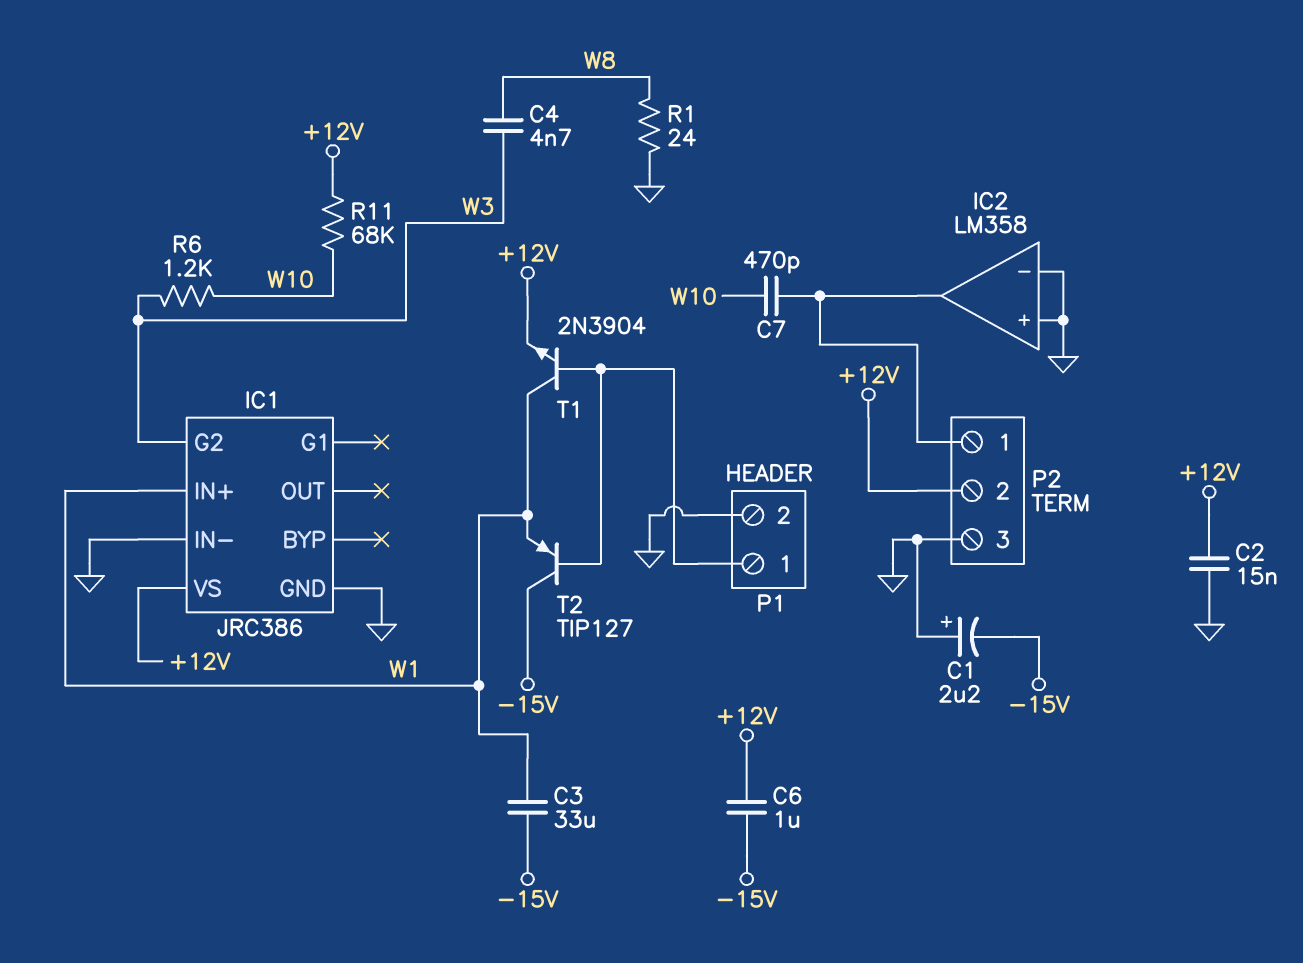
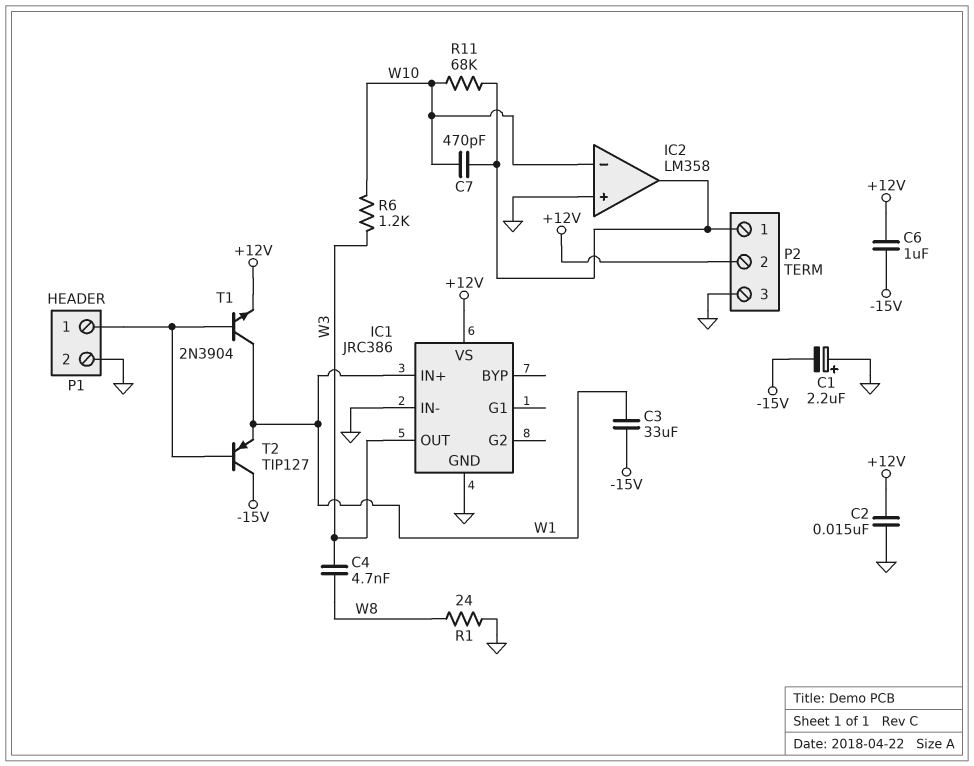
IC1 pin G2: W3 -> none
IC1 pin OUT: none -> W3
IC2 pin in-: GND -> W10
R11: 68k (+12V, W10) -> 68k (IC2/out, W10)

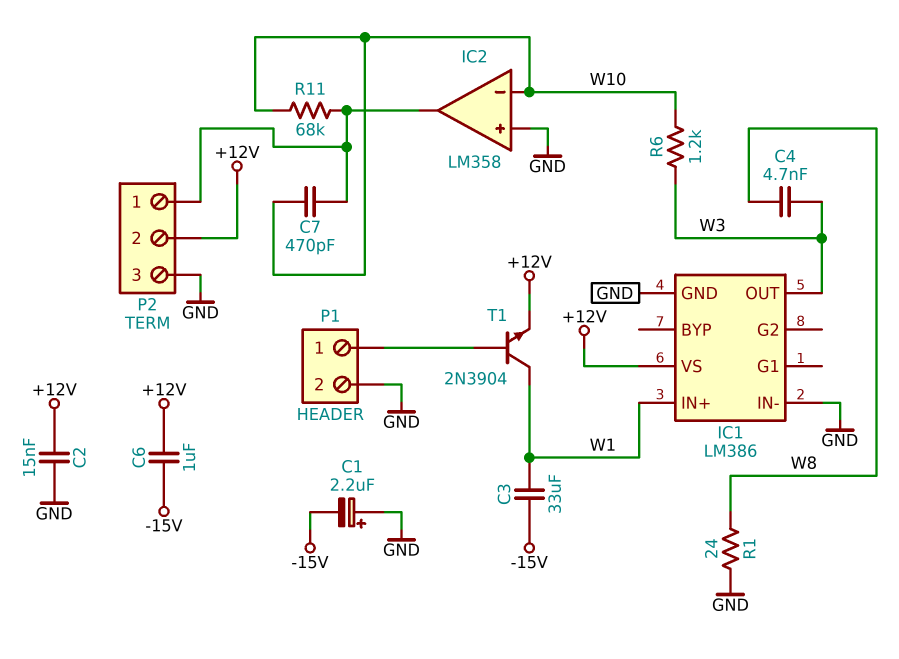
IC1: JRC386 -> LM386
T2: PNP TIP127 (B P1/1, C -15V, E W1) -> none

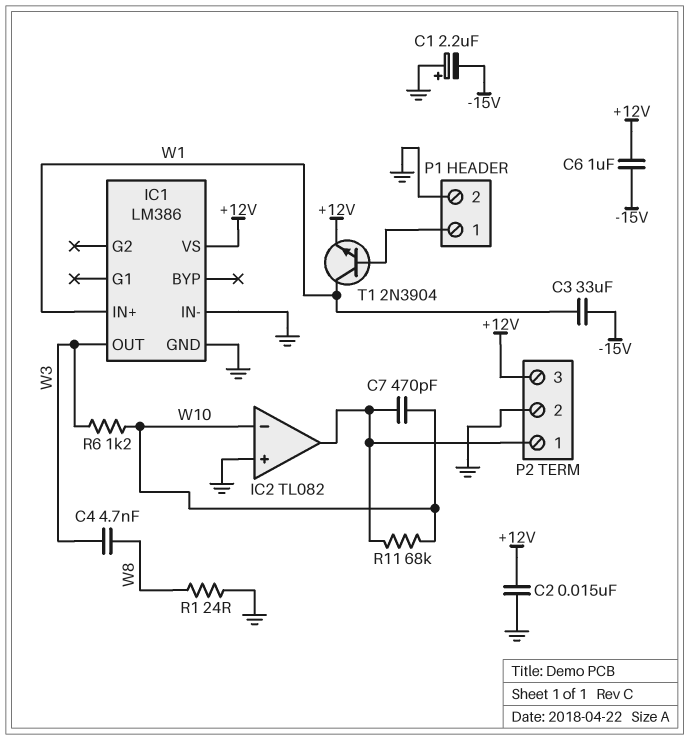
IC2: LM358 -> TL082
P2 pin 2: +12V -> GND
P2 pin 3: GND -> +12V

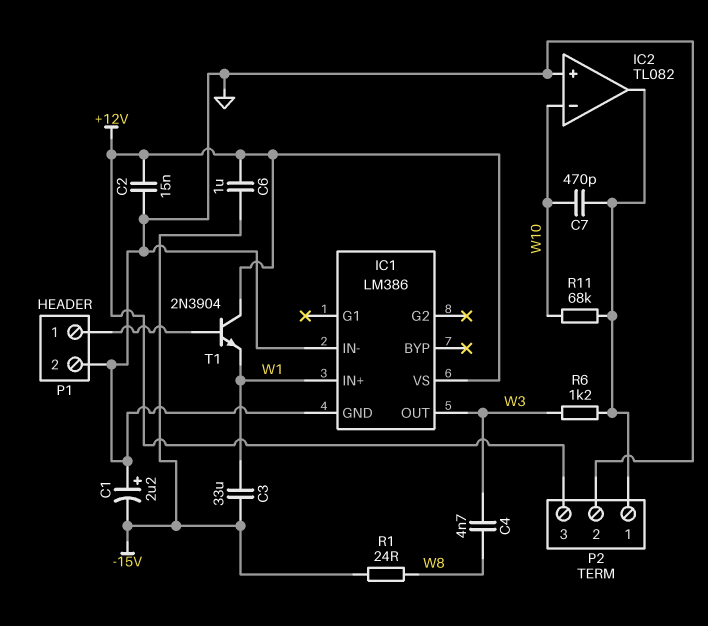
R1: 24 (GND, W8) -> 24 (-15V, W8)
R6: 1.2k (W3, W10) -> 1.2k (IC2/out, W3)
T1: NPN 2N3904 (B P1/1, C W1, E +12V) -> NPN 2N3904 (B P1/1, C +12V, E W1)

